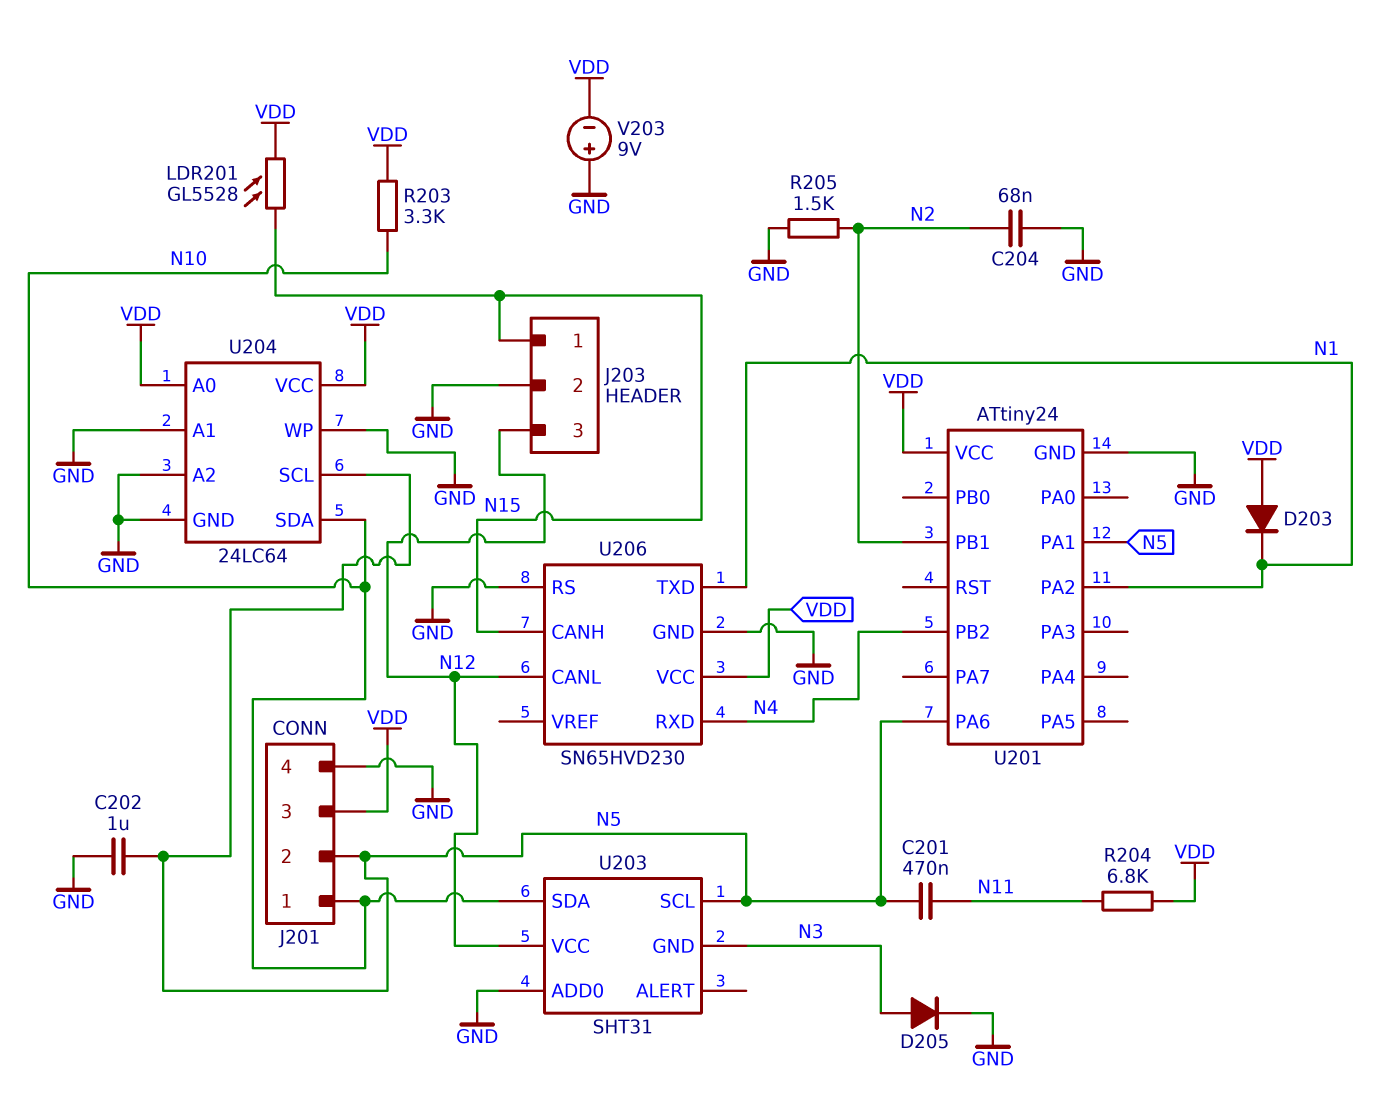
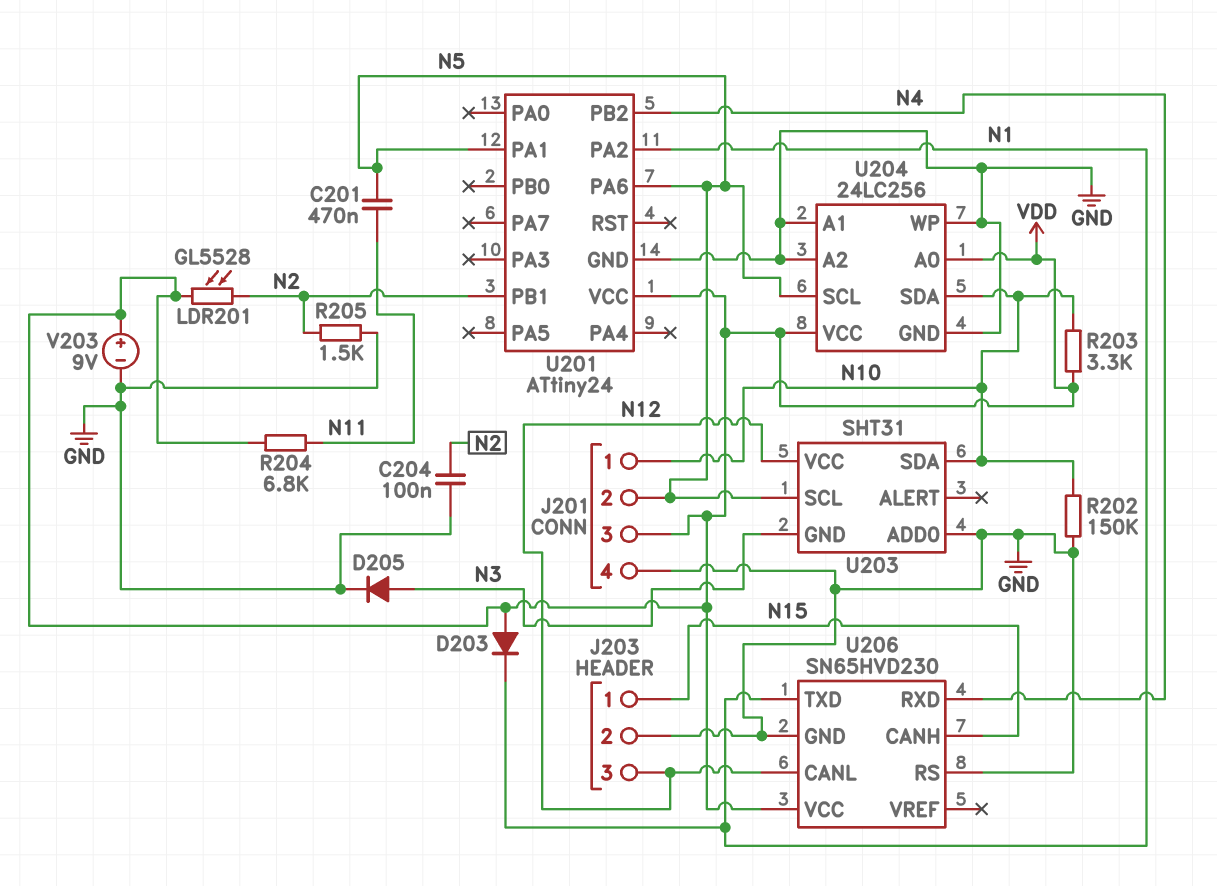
C202: 1uF (GND, N5) -> none
C204: 68nF (GND, N2) -> 100nF (GND, N2)
LDR201: GL5528 (N15, VDD) -> GL5528 (N2, VDD)
R202: none -> 150k (GND, N10)
U204: 24LC64 -> 24LC256
V203: 9V (plus GND, minus VDD) -> 9V (plus VDD, minus GND)

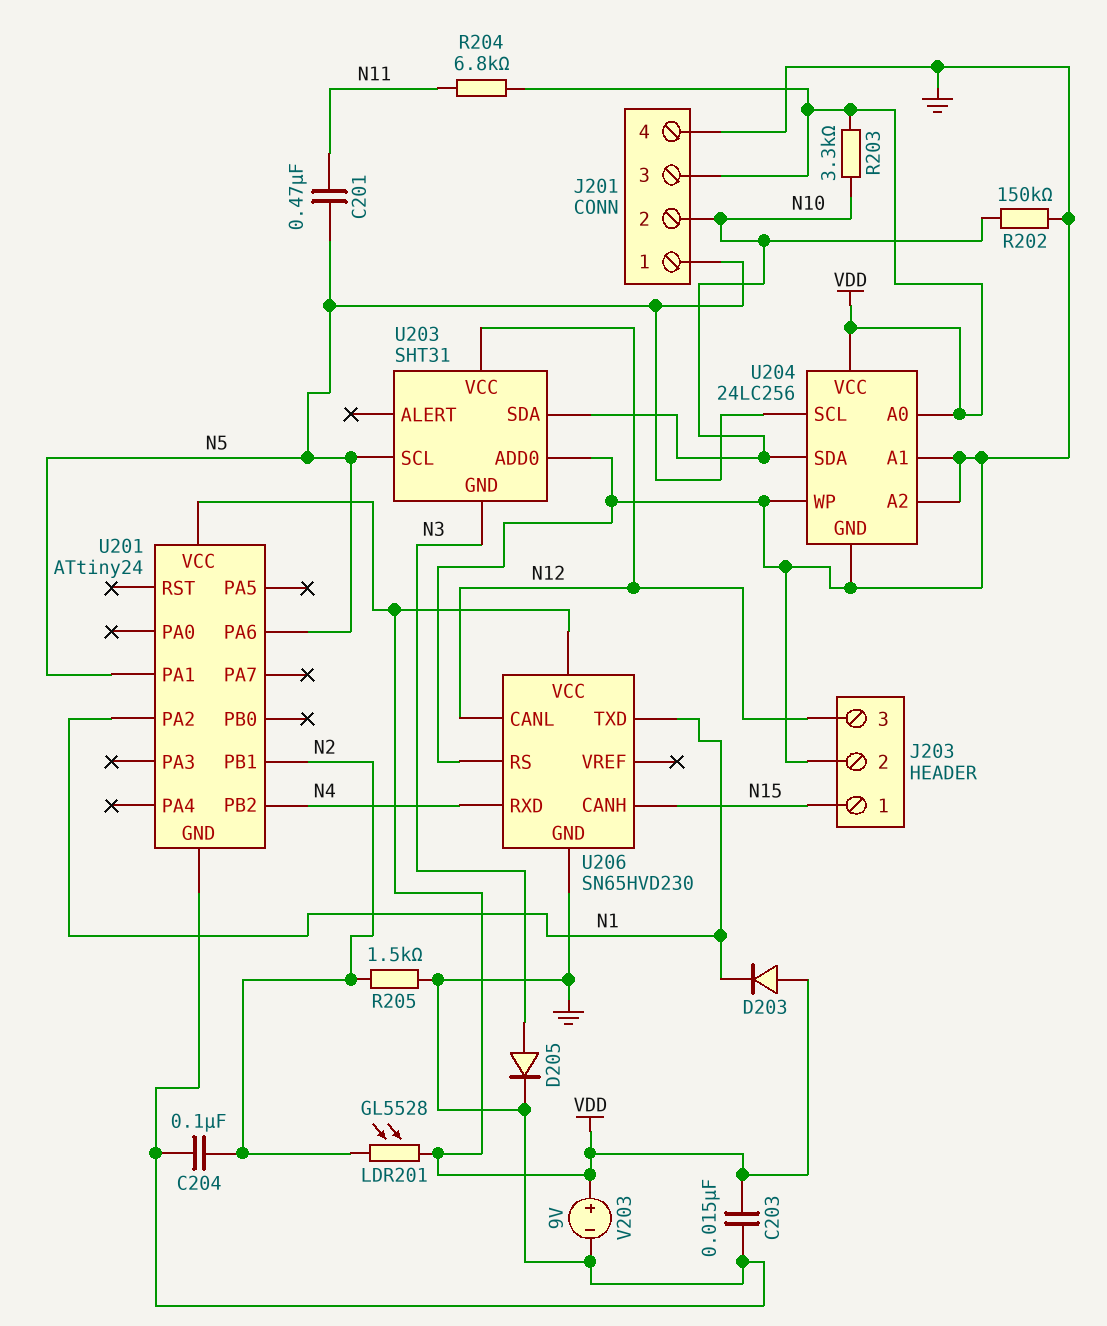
C203: none -> 15nF (GND, VDD)
J201 pin 1: N10 -> N5
J201 pin 2: N5 -> N10

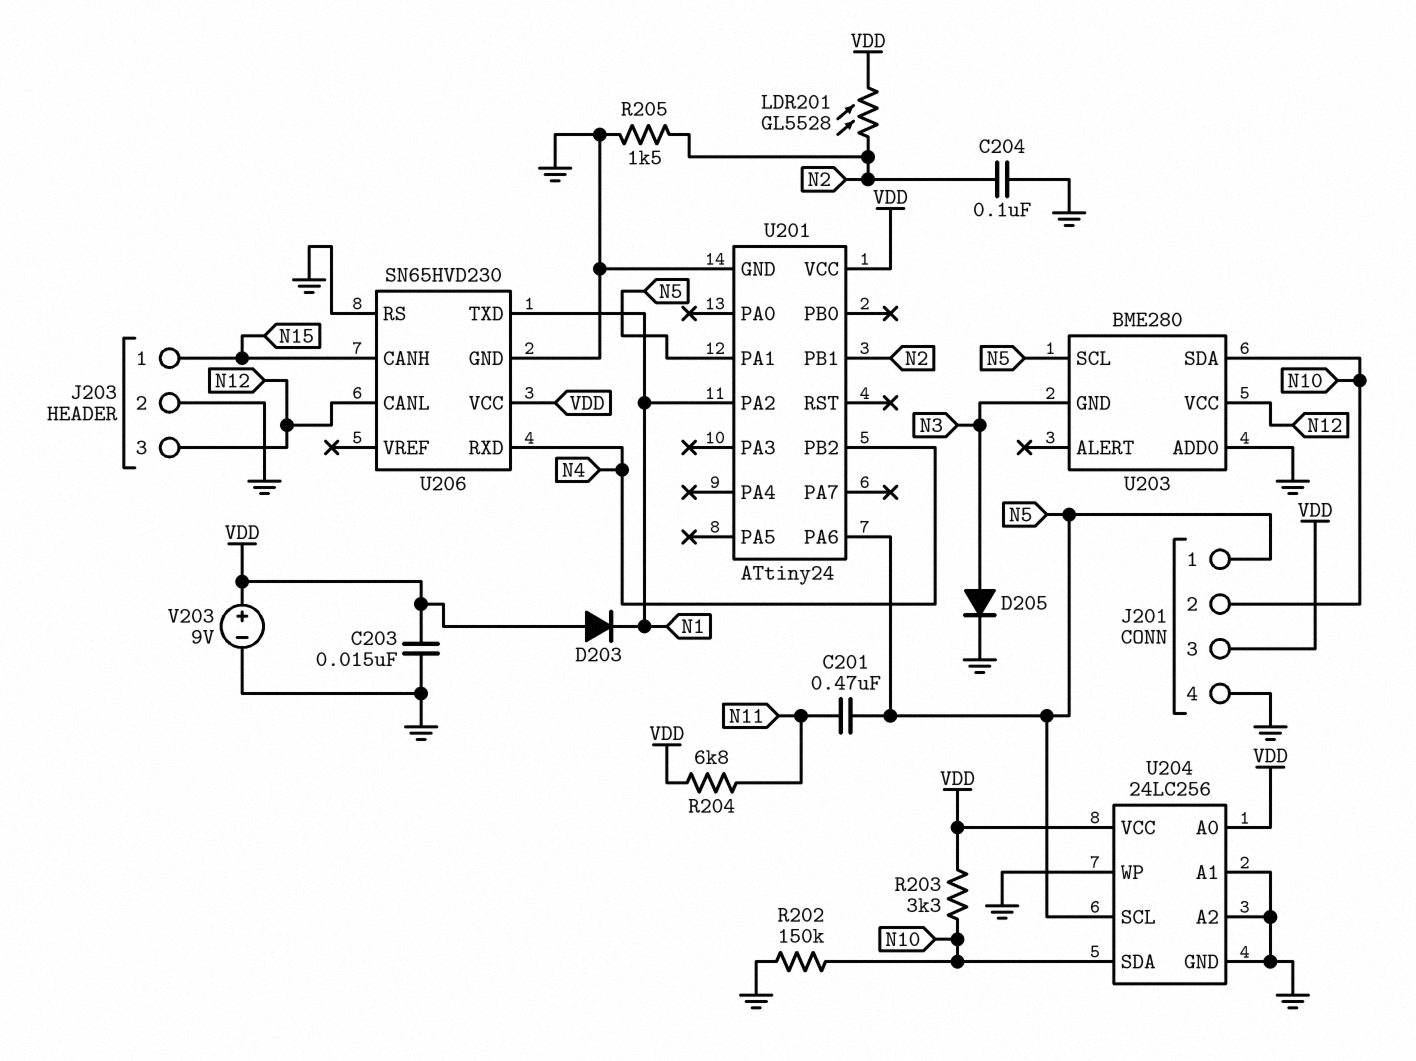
U203: SHT31 -> BME280

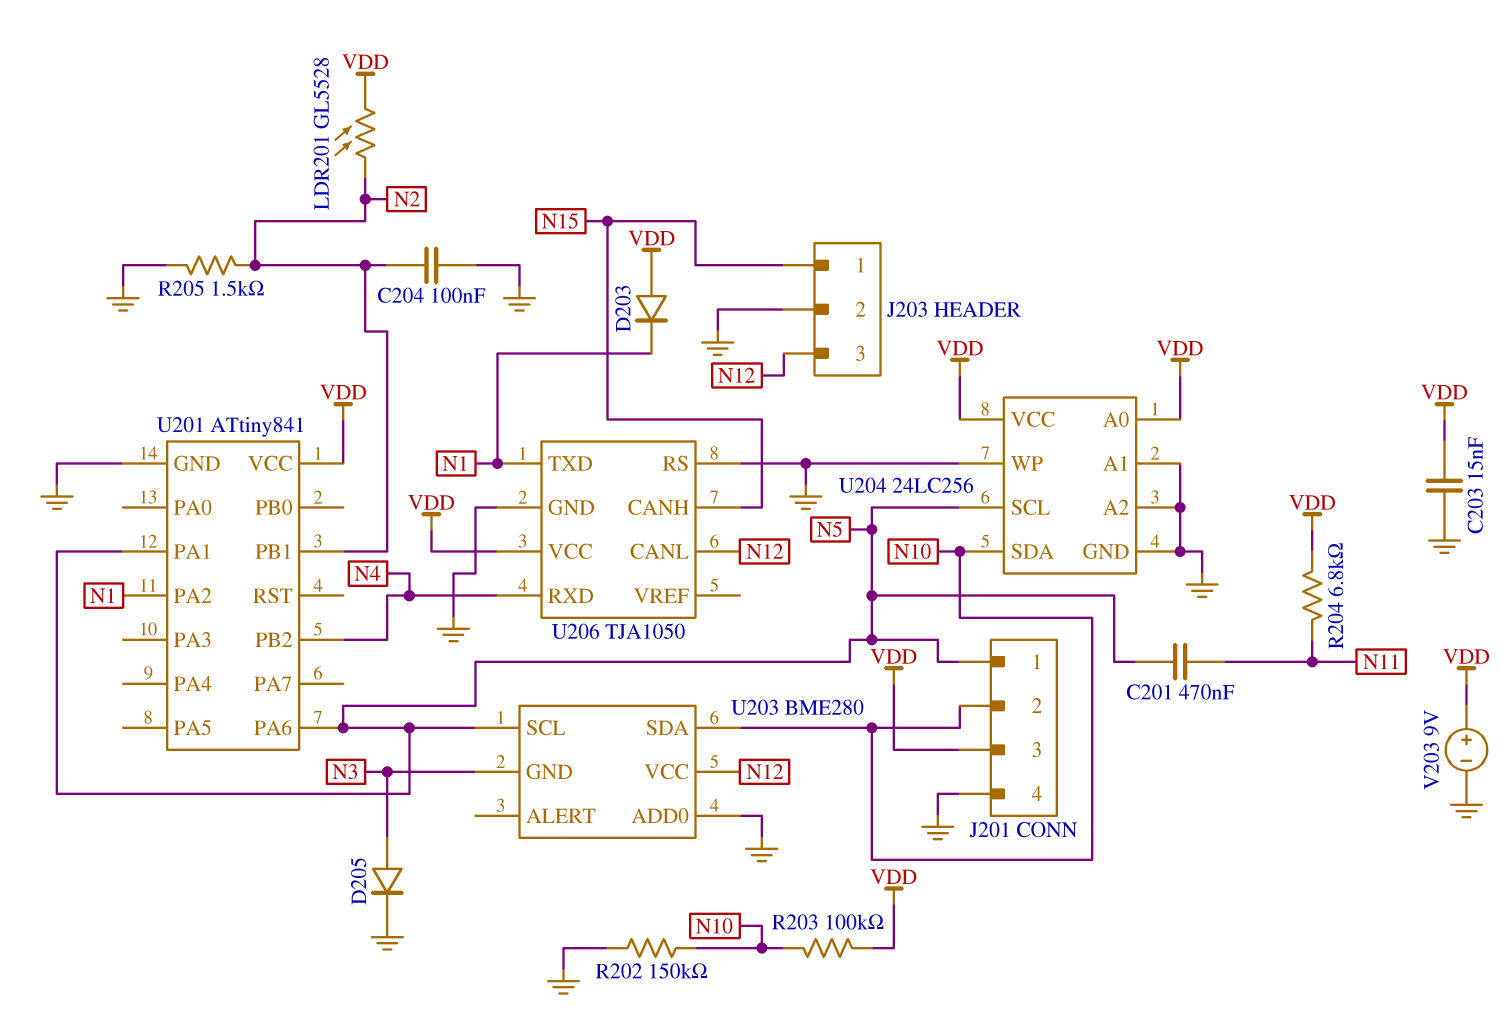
R203: 3.3k (N10, VDD) -> 100k (N10, VDD)
U201: ATtiny24 -> ATtiny841
U206: SN65HVD230 -> TJA1050

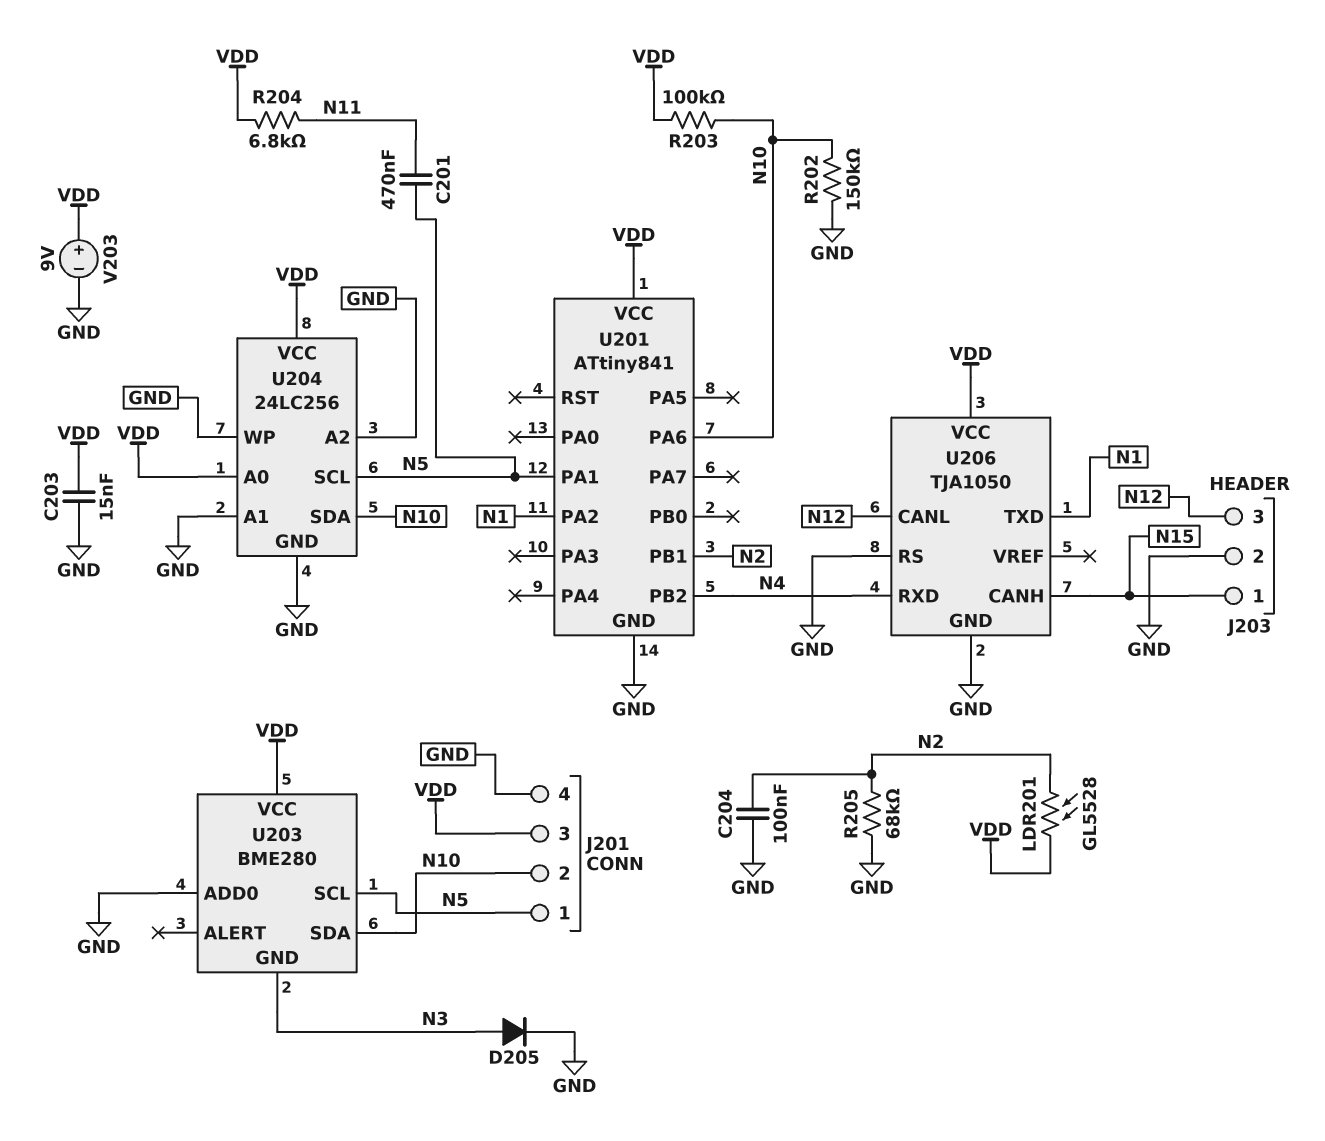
D203: diode (A VDD, K N1) -> none
R205: 1.5k (GND, N2) -> 68k (GND, N2)
U201 pin PA6: N5 -> N10
U203 pin VCC: N12 -> VDD

